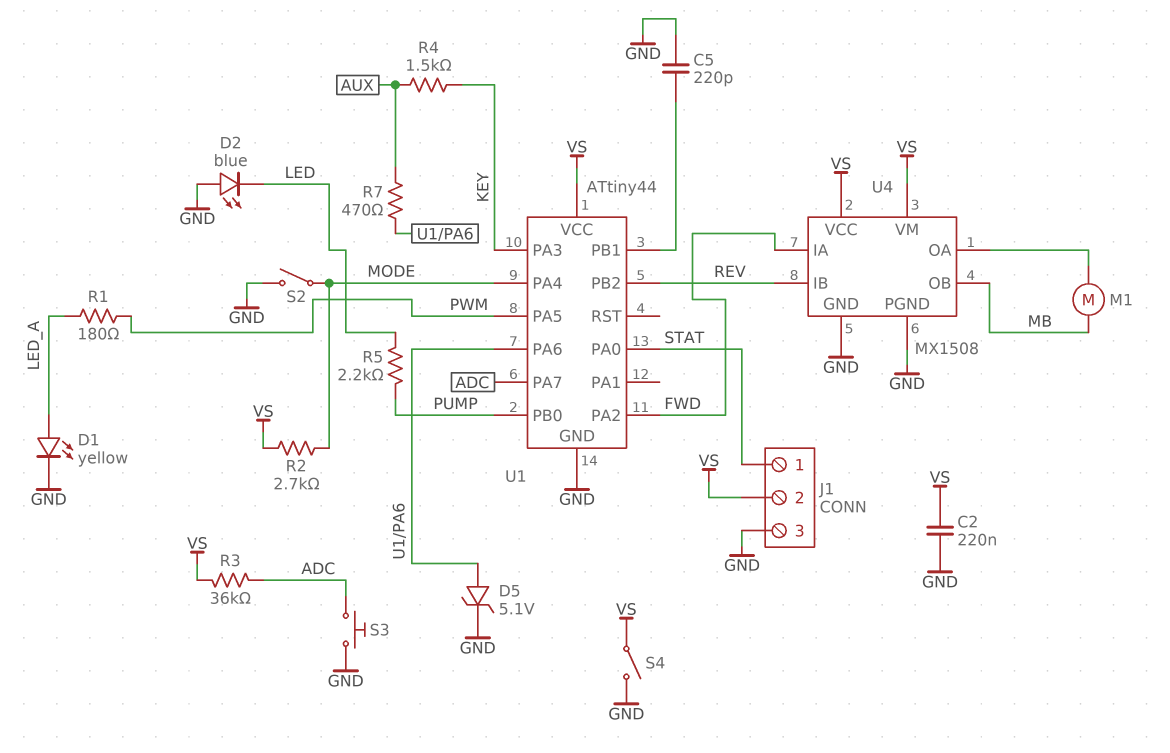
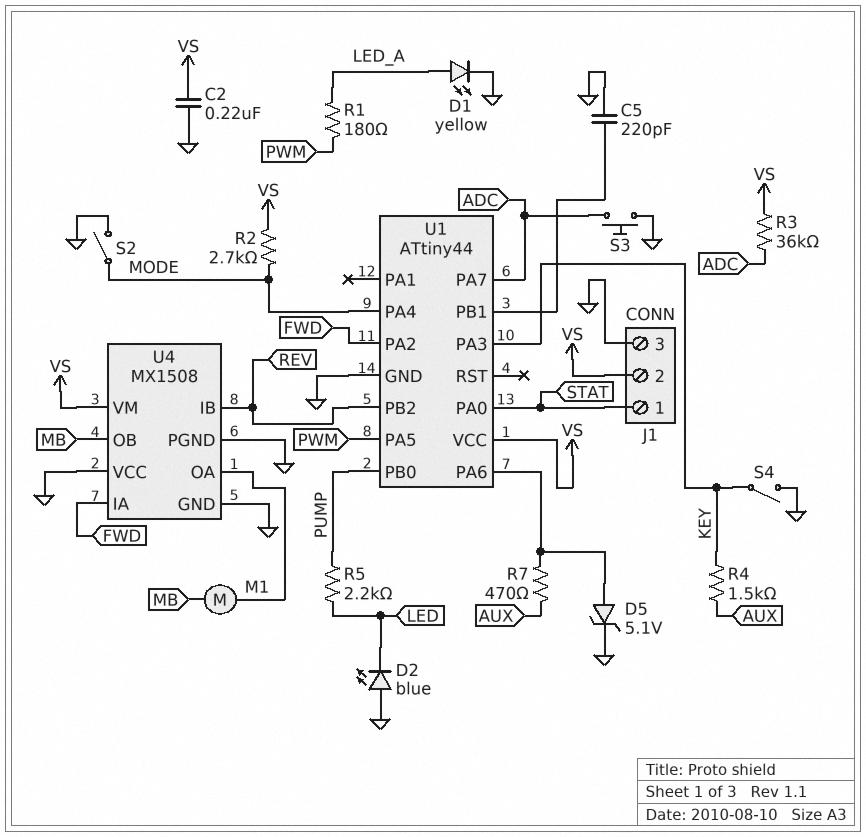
S4: switch (GND, VS) -> switch (GND, KEY)
U4 pin VCC: VS -> GND

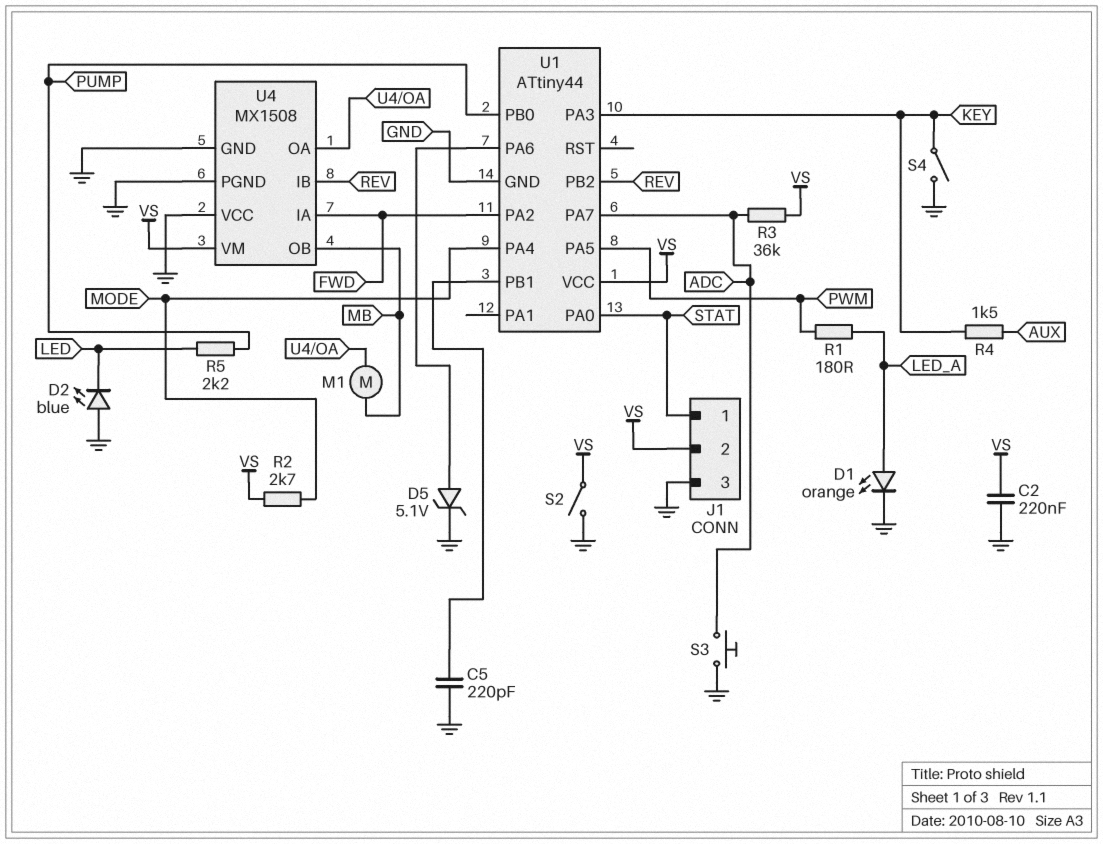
D1: LED yellow (A LED_A, K GND) -> LED orange (A LED_A, K GND)
R7: 470 (AUX, U1/PA6) -> none
S2: switch (GND, MODE) -> switch (GND, VS)

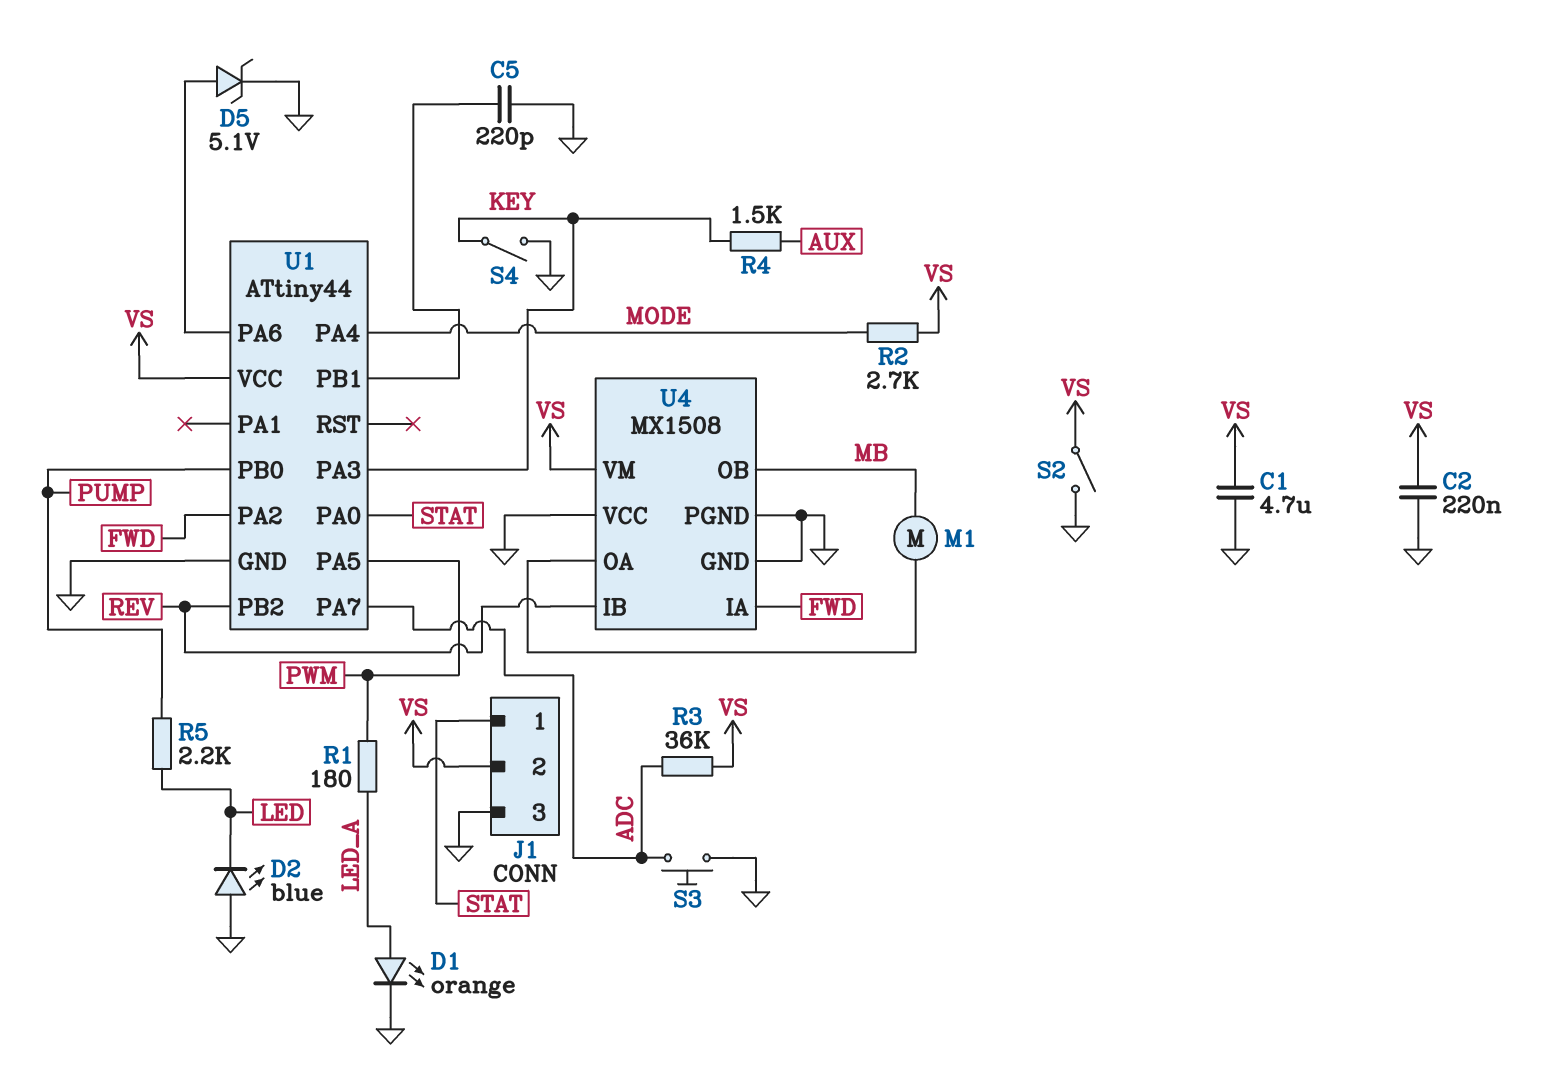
C1: none -> 4.7uF (GND, VS)

